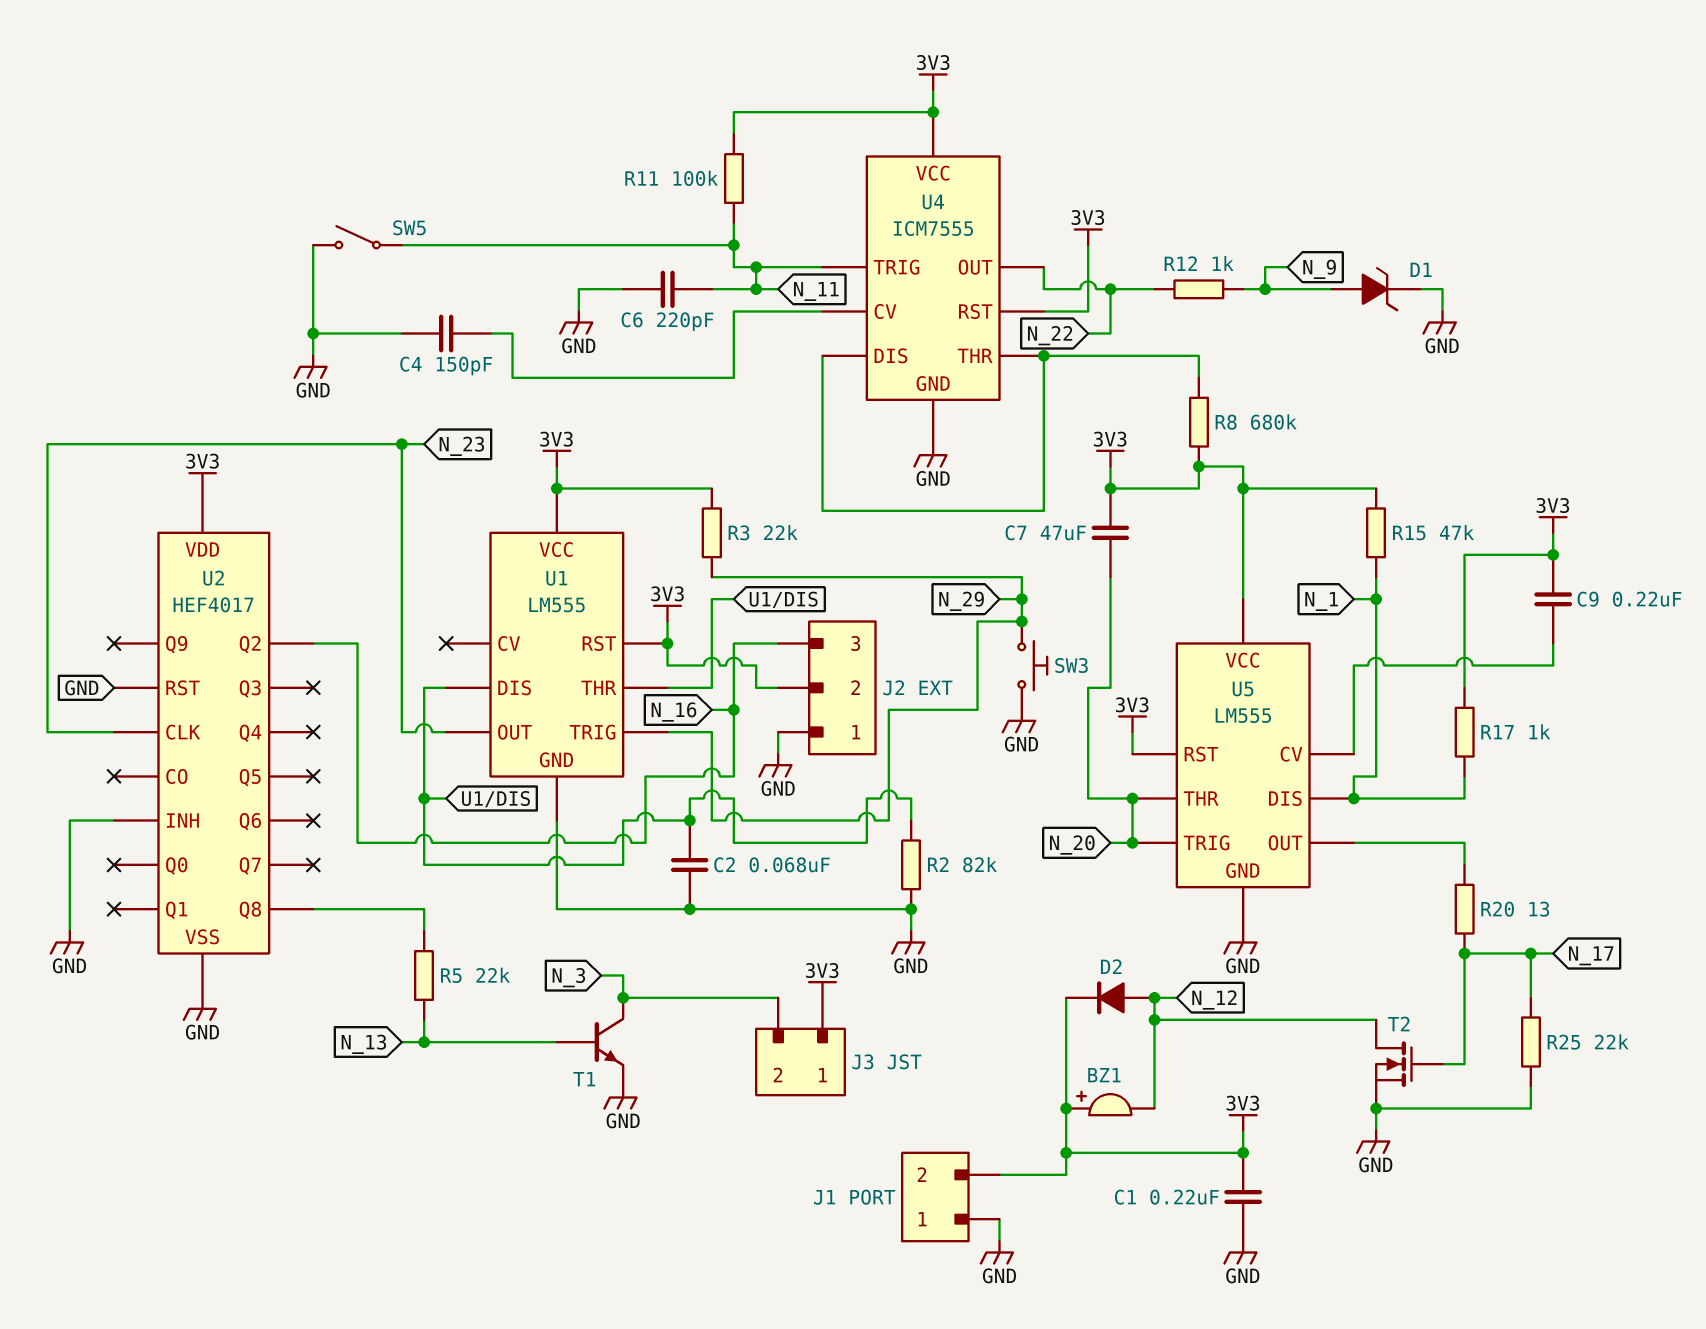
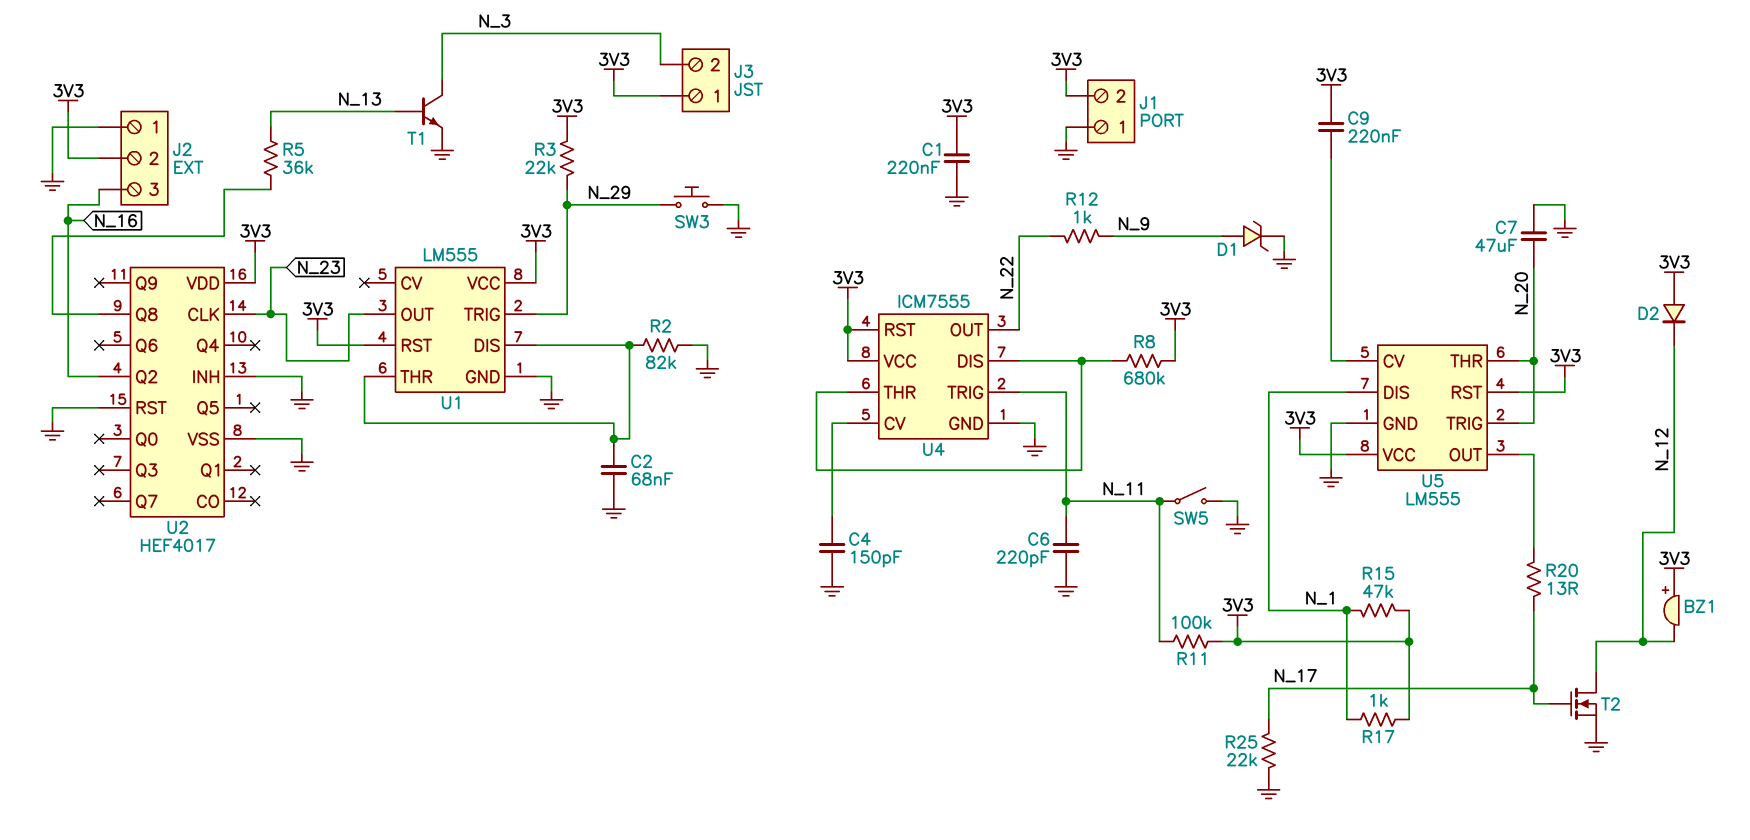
C7: 47uF (3V3, N_20) -> 47uF (GND, N_20)
D2: diode (A N_12, K 3V3) -> diode (A 3V3, K N_12)
R5: 22k (N_13, U2/Q8) -> 36k (N_13, U2/Q8)

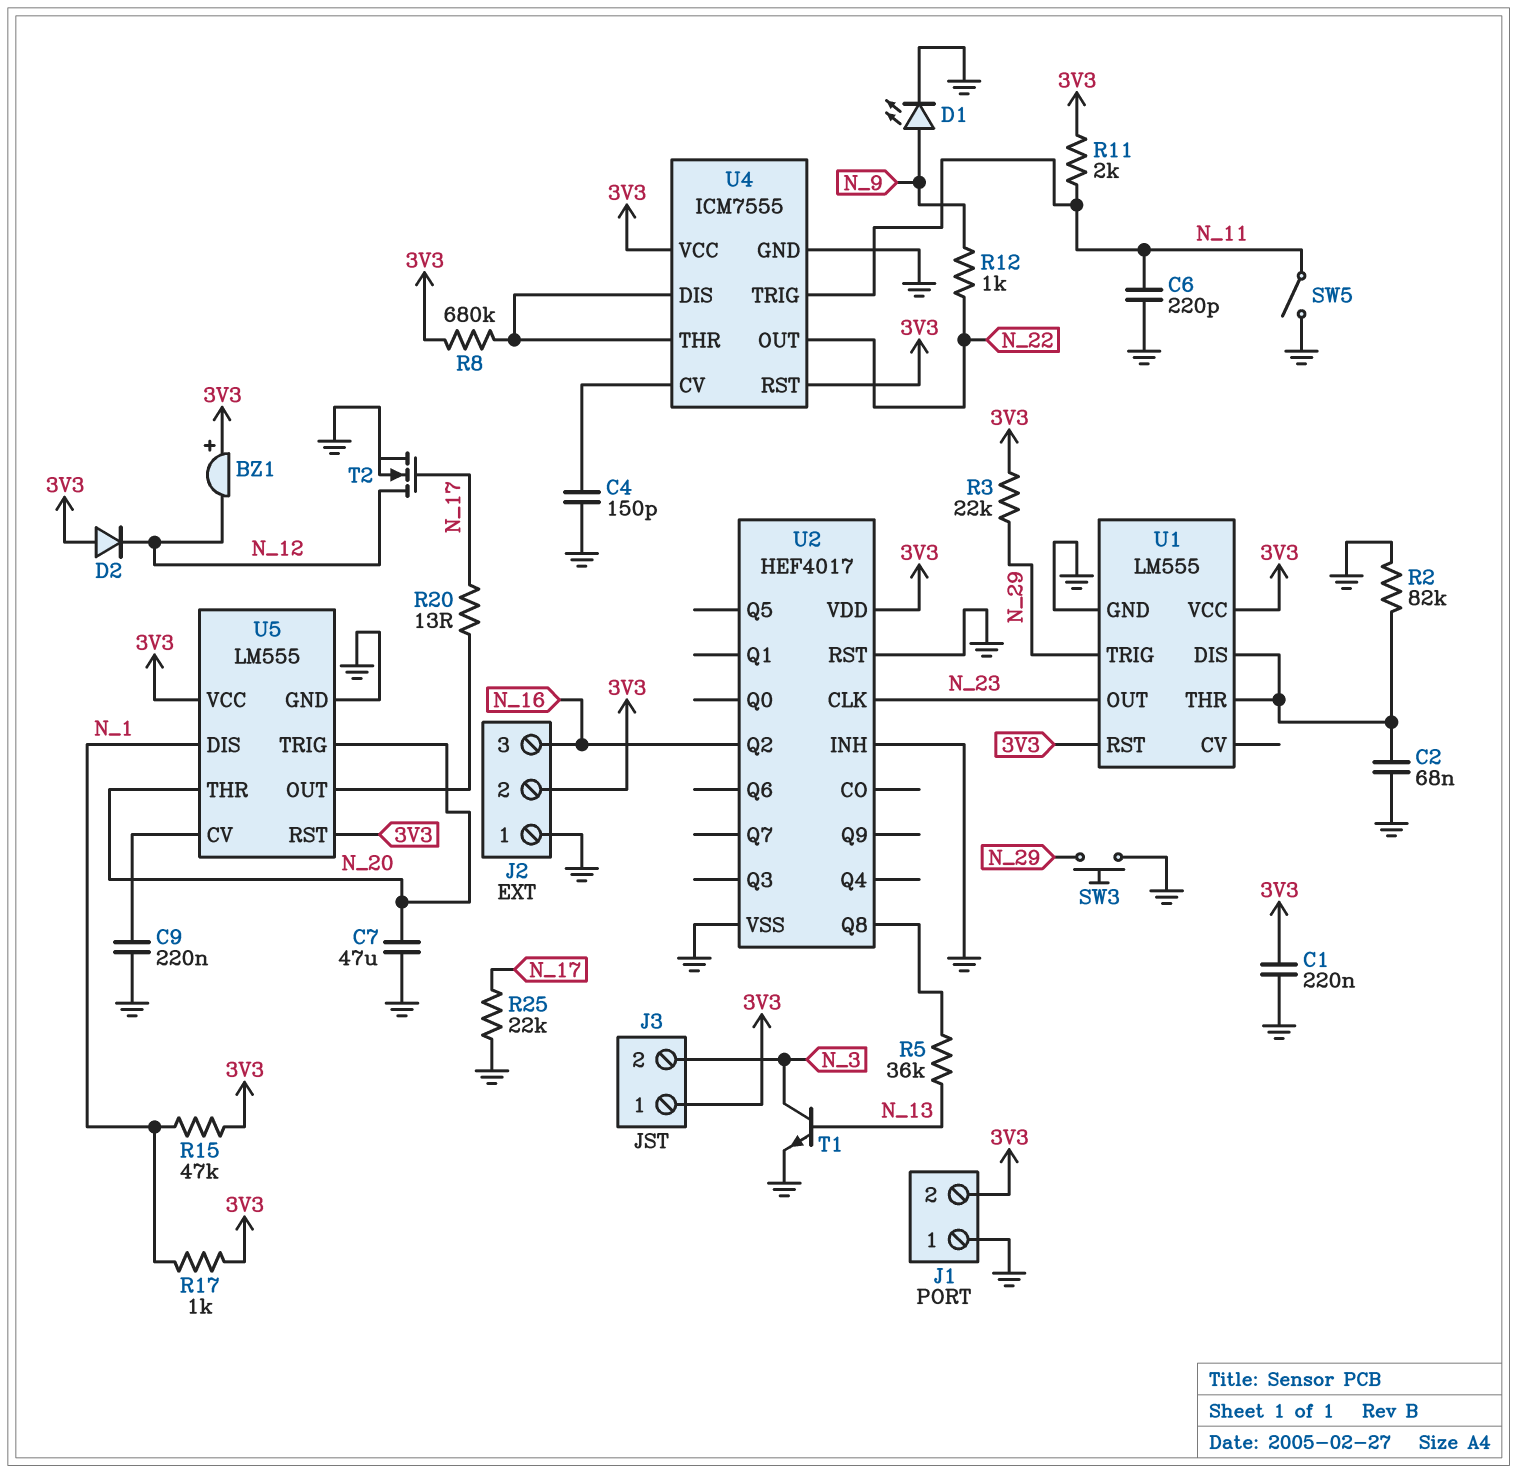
C9: 220nF (3V3, U5/CV) -> 220nF (GND, U5/CV)
D1: zener (A N_9, K GND) -> LED (A N_9, K GND)
R11: 100k (3V3, N_11) -> 2k (3V3, N_11)

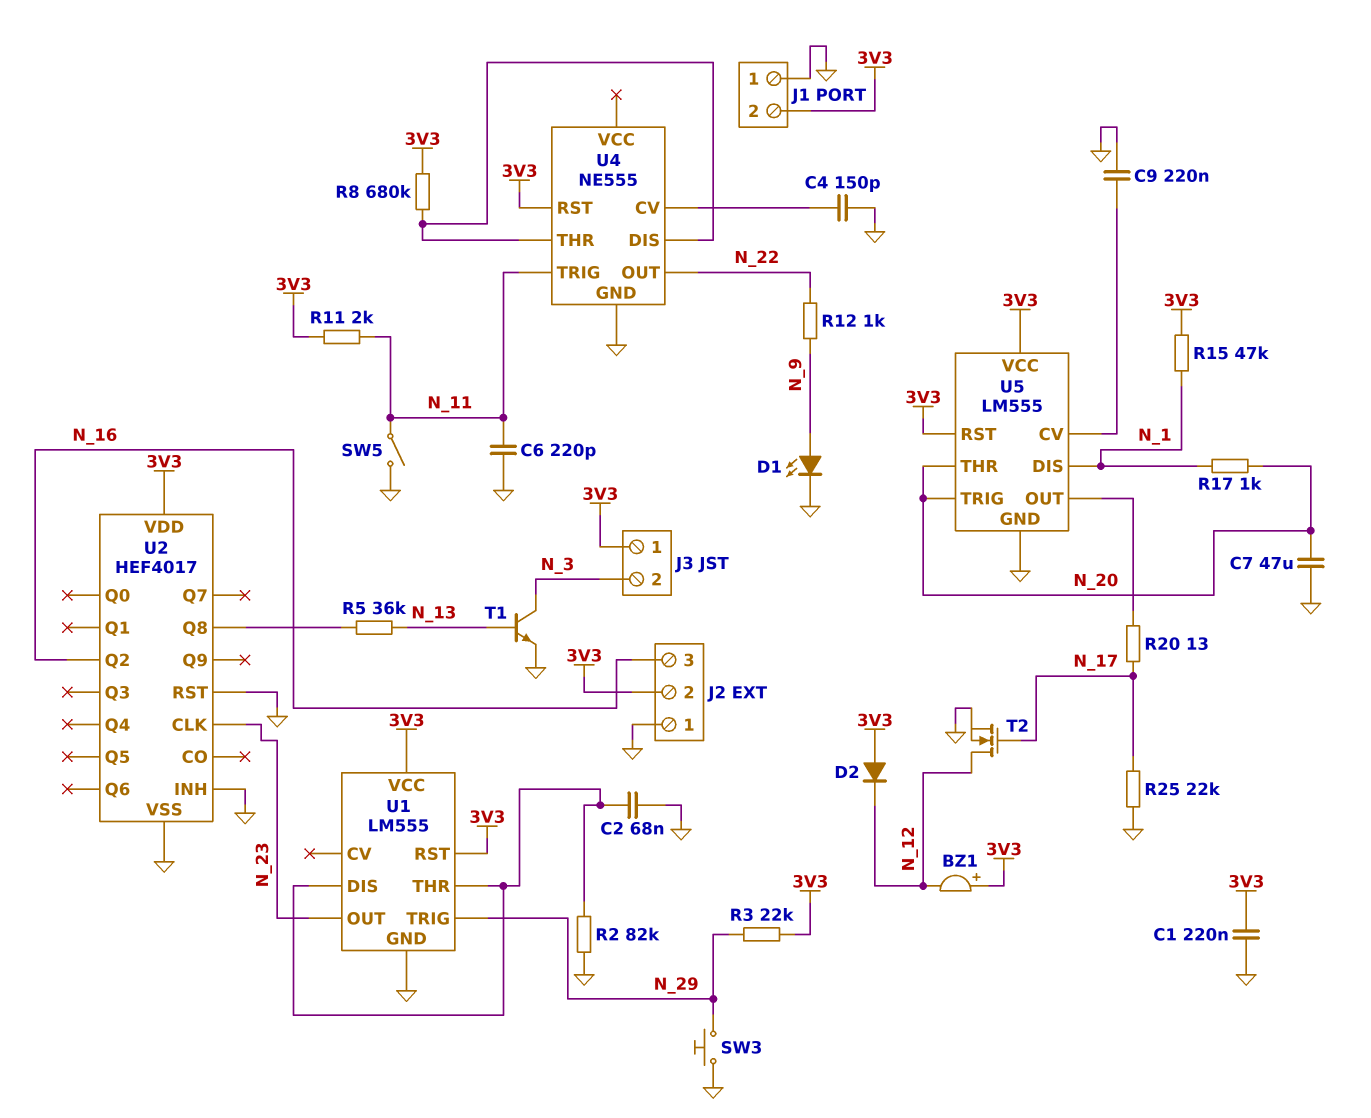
R17: 1k (3V3, N_1) -> 1k (N_1, N_20)
U4: ICM7555 -> NE555
U4 pin VCC: 3V3 -> none

